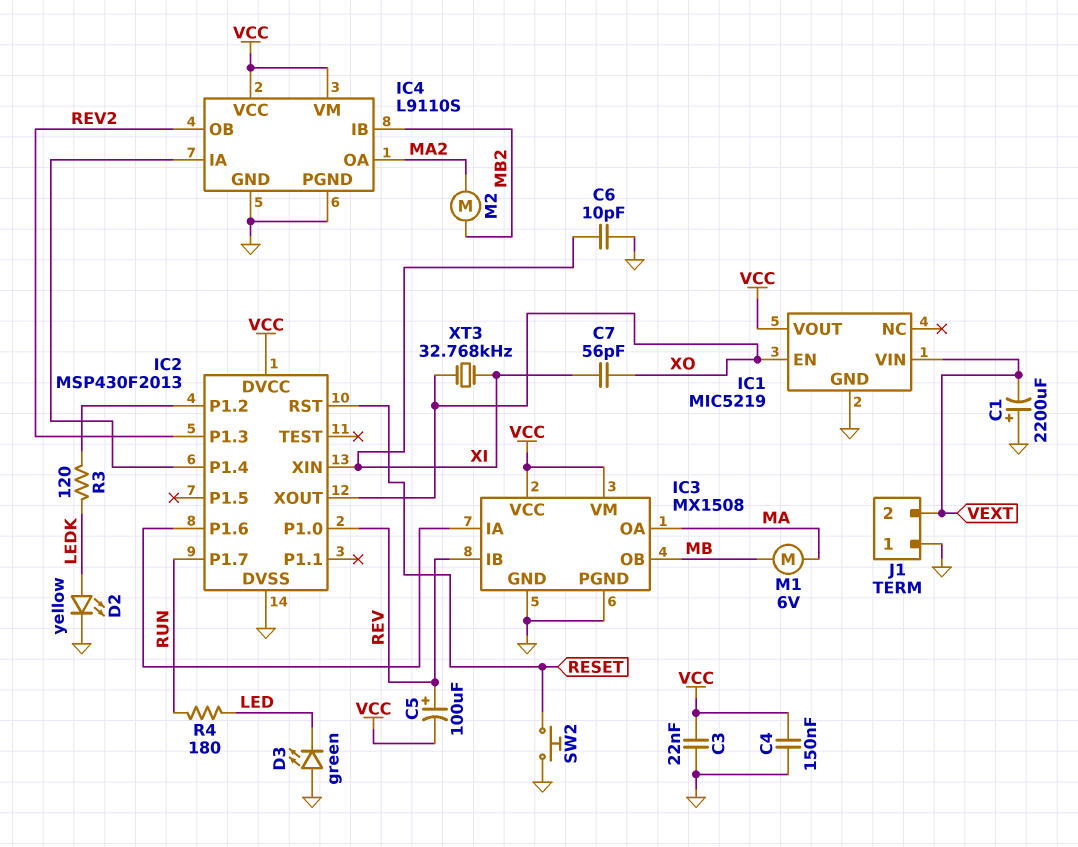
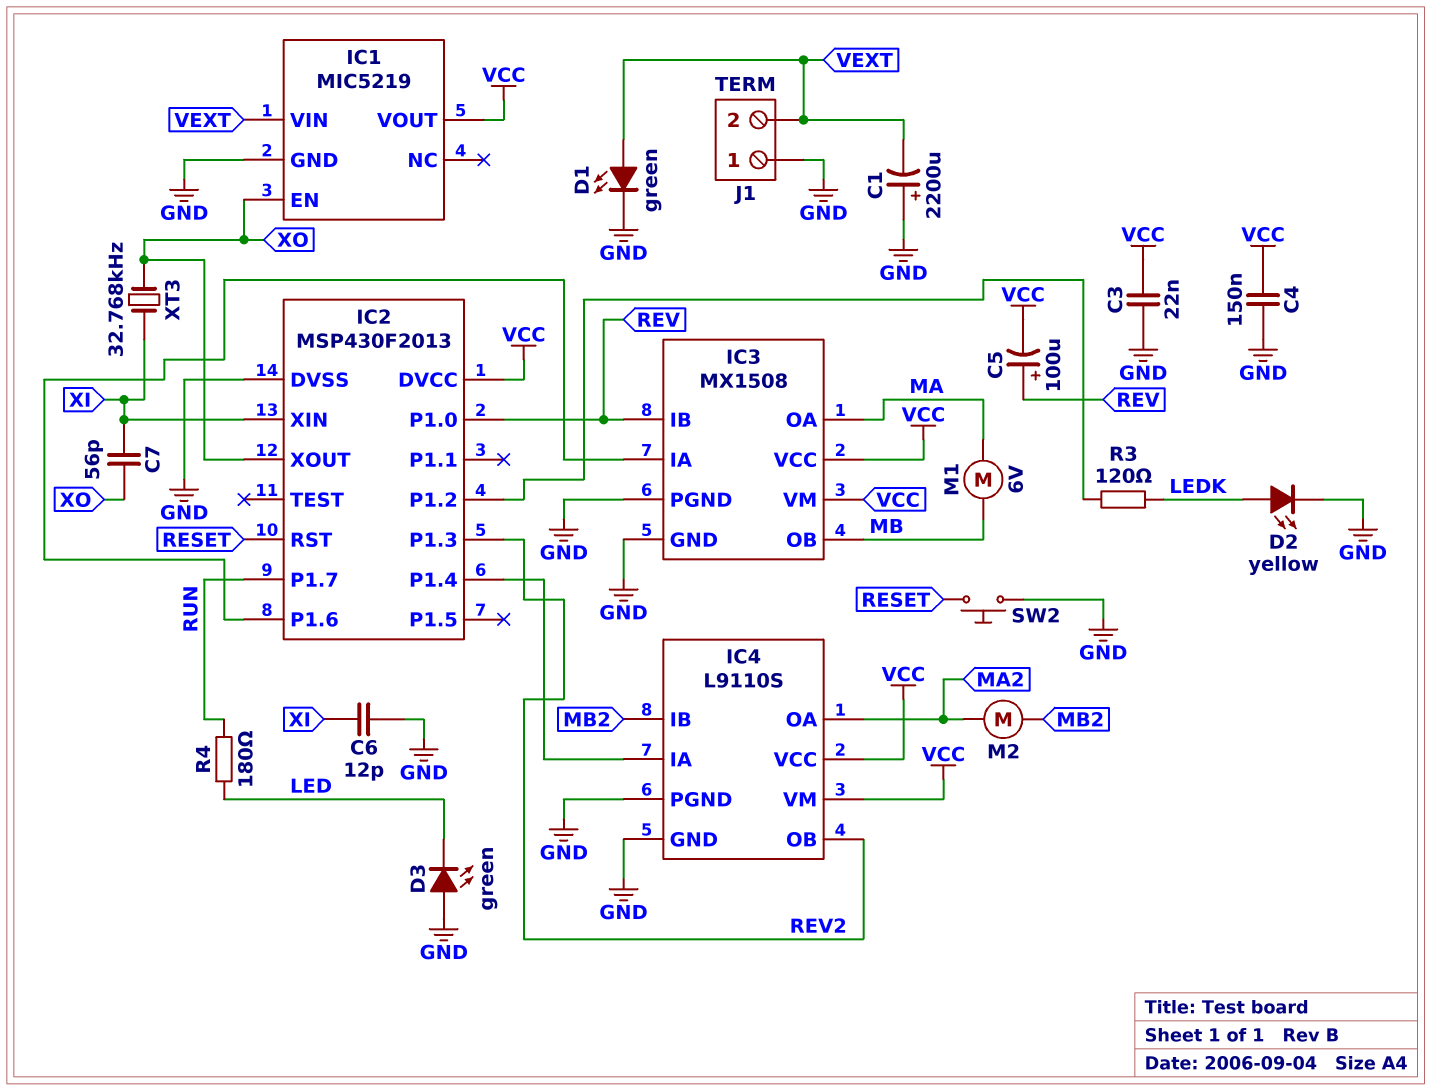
C6: 10pF (GND, XI) -> 12pF (GND, XI)
D1: none -> LED green (A VEXT, K GND)

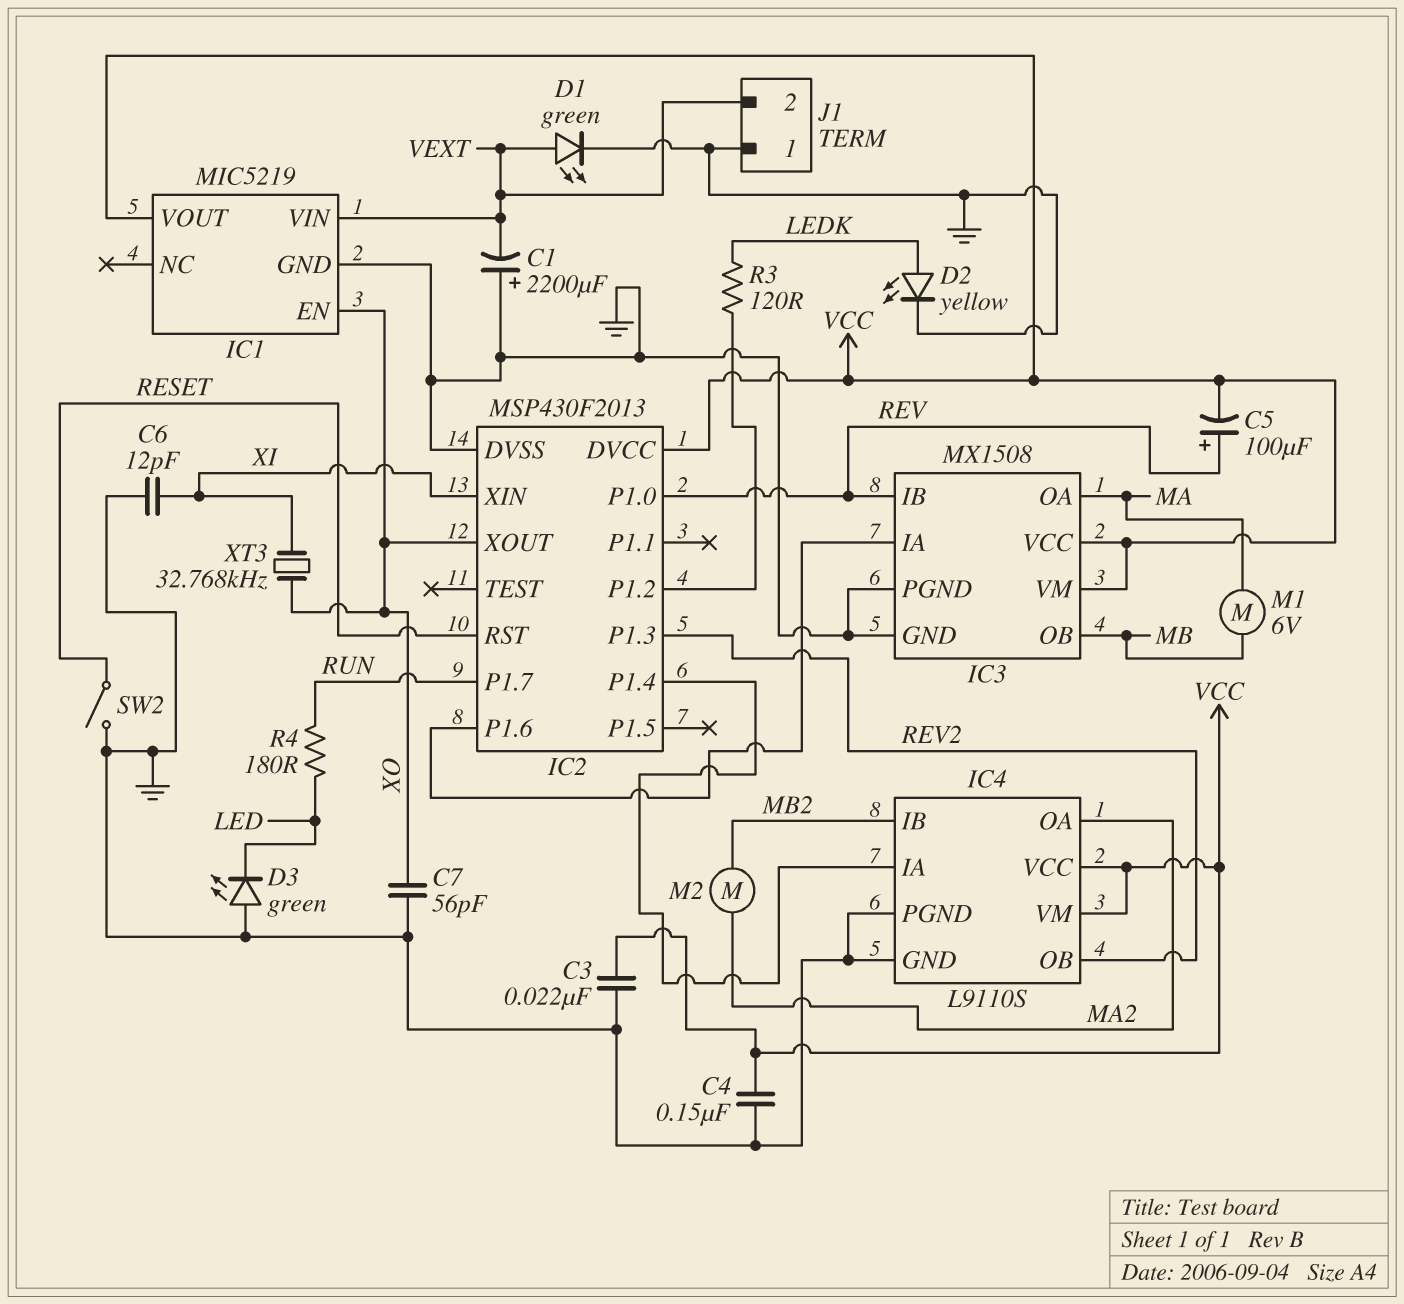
C7: 56pF (XI, XO) -> 56pF (GND, XO)
SW2: button (GND, RESET) -> switch (GND, RESET)

